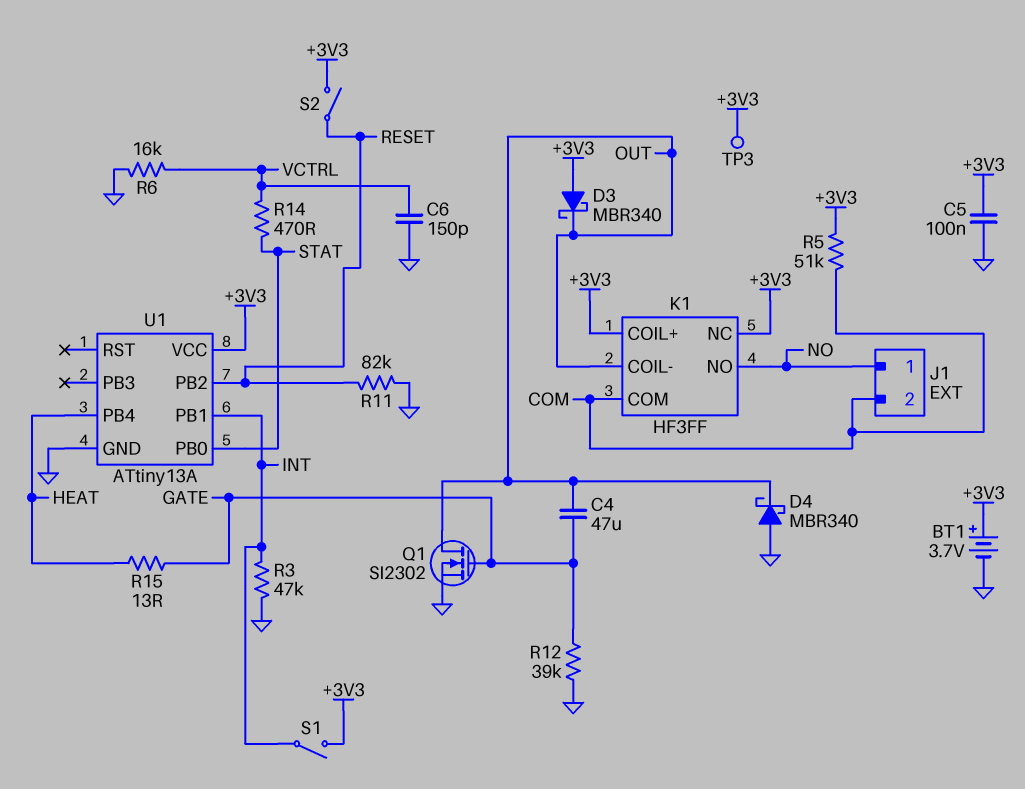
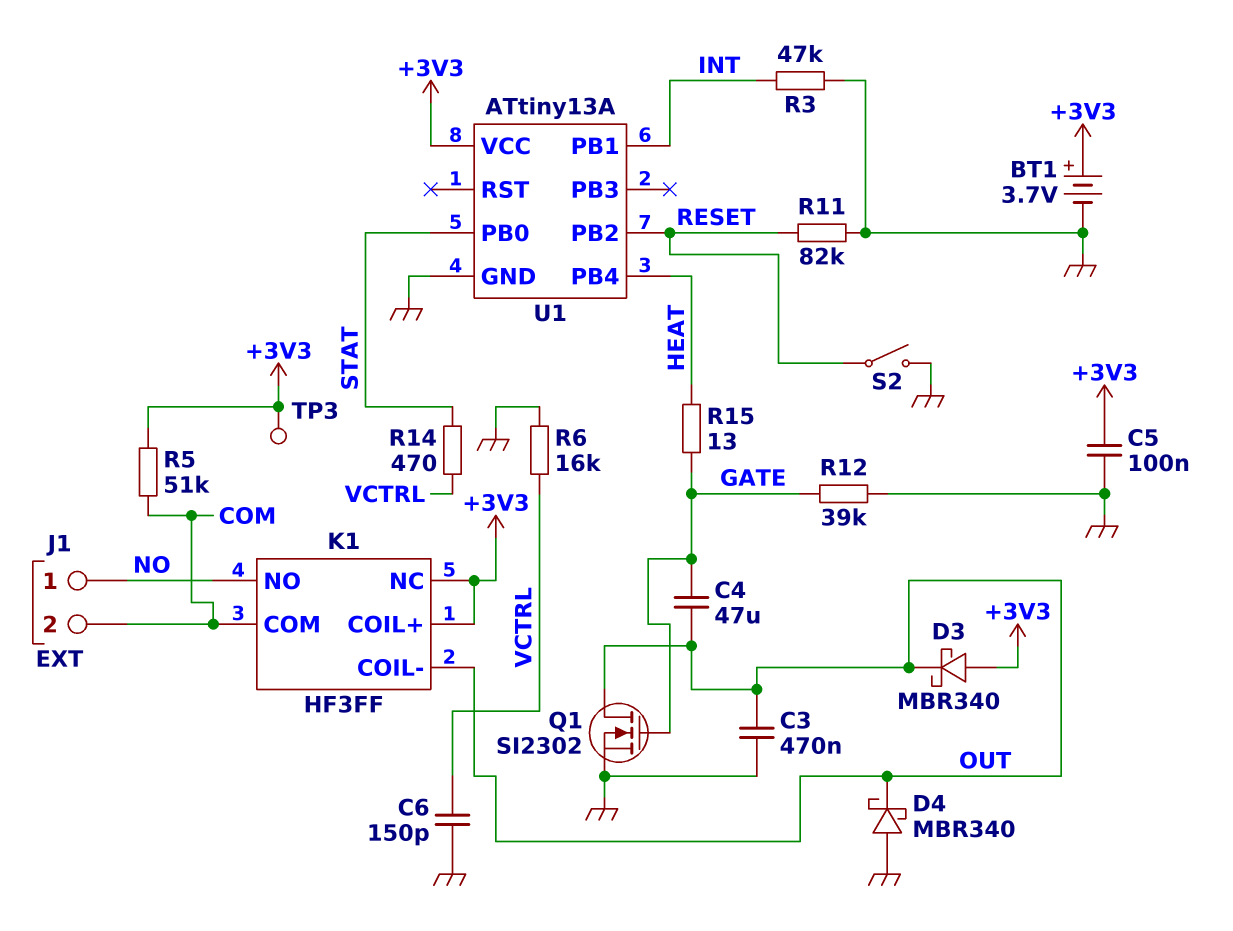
C3: none -> 470nF (GND, OUT)
S1: switch (+3V3, INT) -> none
S2: switch (+3V3, RESET) -> switch (GND, RESET)

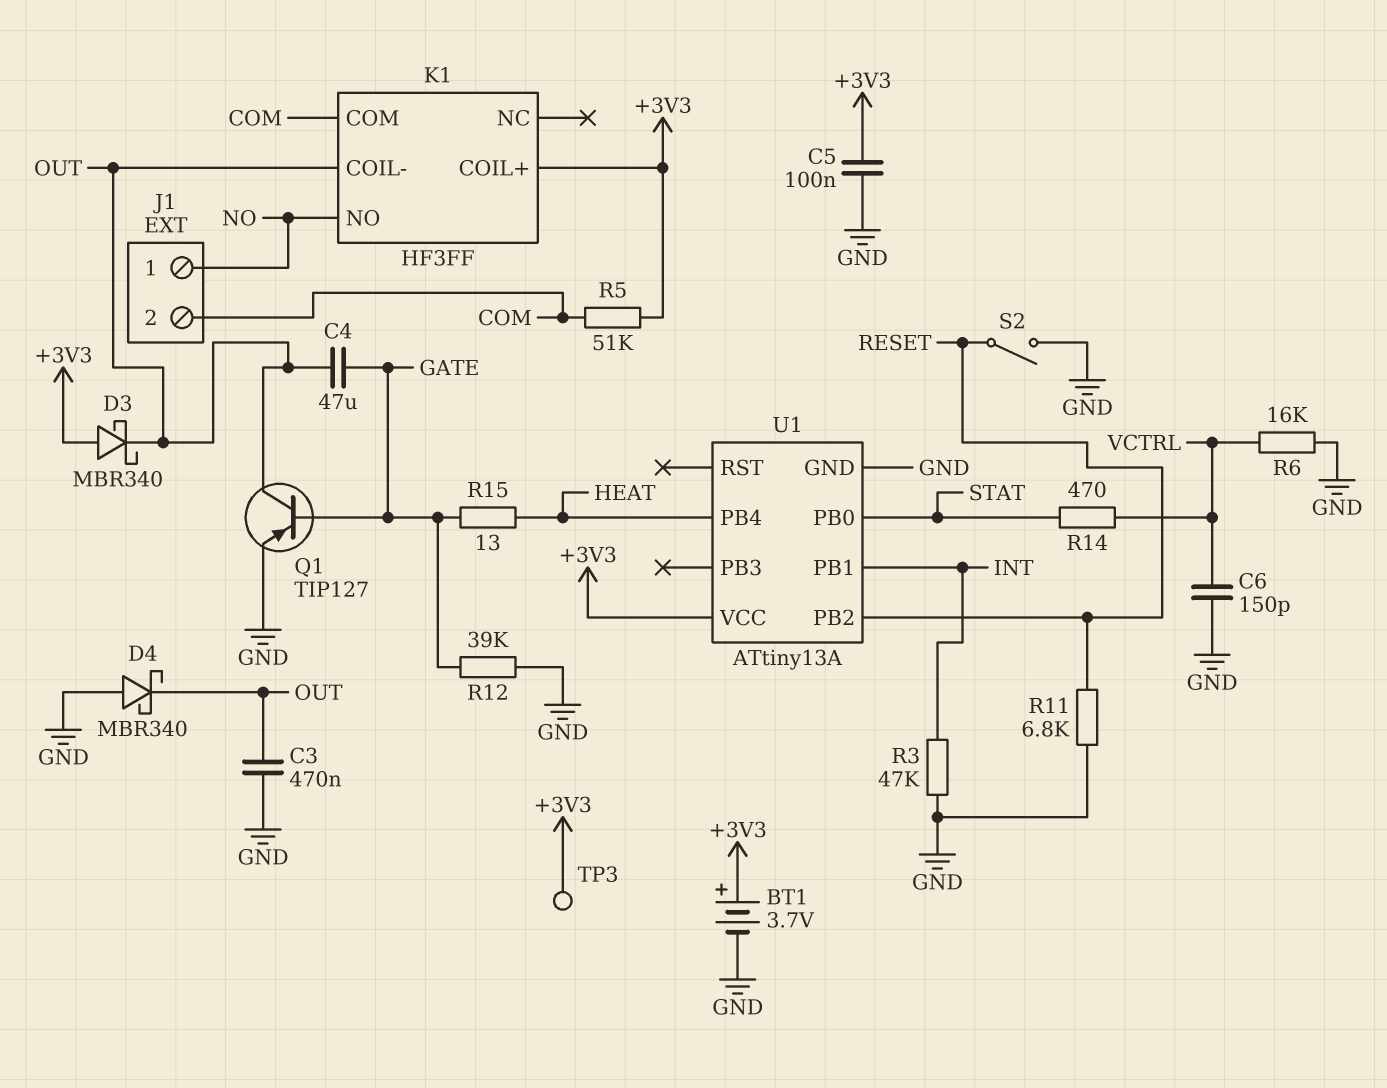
K1 pin NC: +3V3 -> none
Q1: NMOS SI2302 (G GATE, D OUT, S GND) -> PNP TIP127 (B GATE, C OUT, E GND)
R11: 82k (GND, RESET) -> 6.8k (GND, RESET)

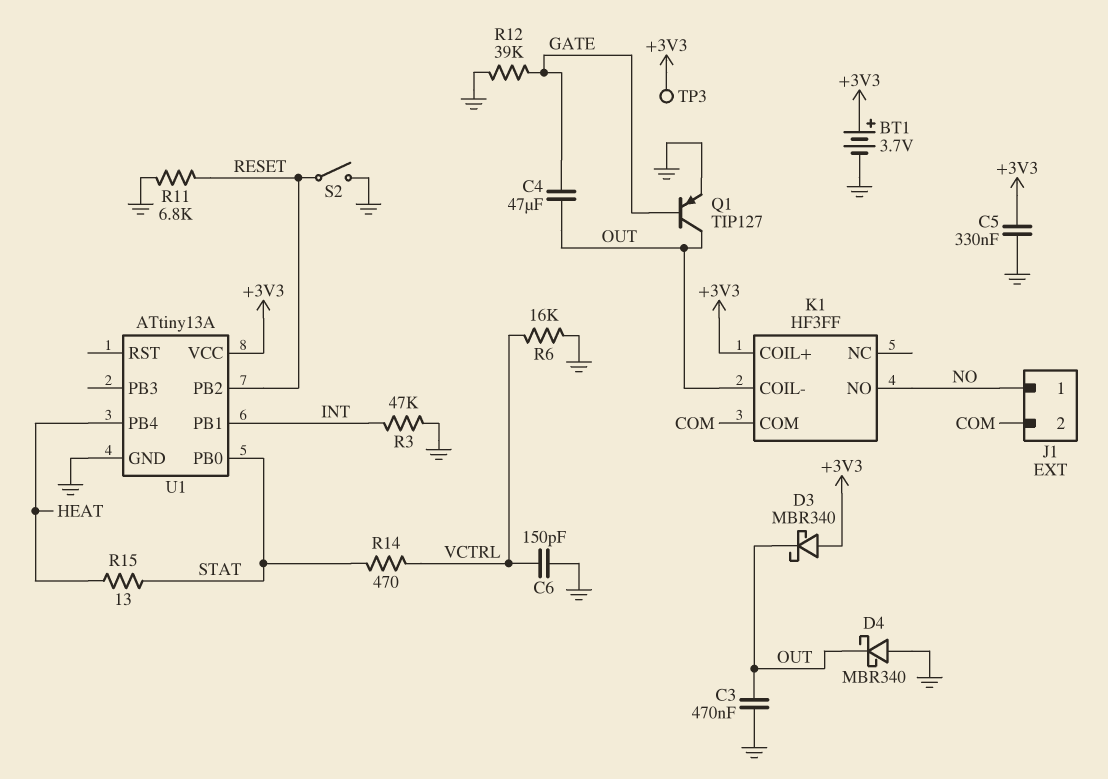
C5: 100nF (+3V3, GND) -> 330nF (+3V3, GND)
R5: 51k (+3V3, COM) -> none
R15: 13 (GATE, HEAT) -> 13 (HEAT, STAT)

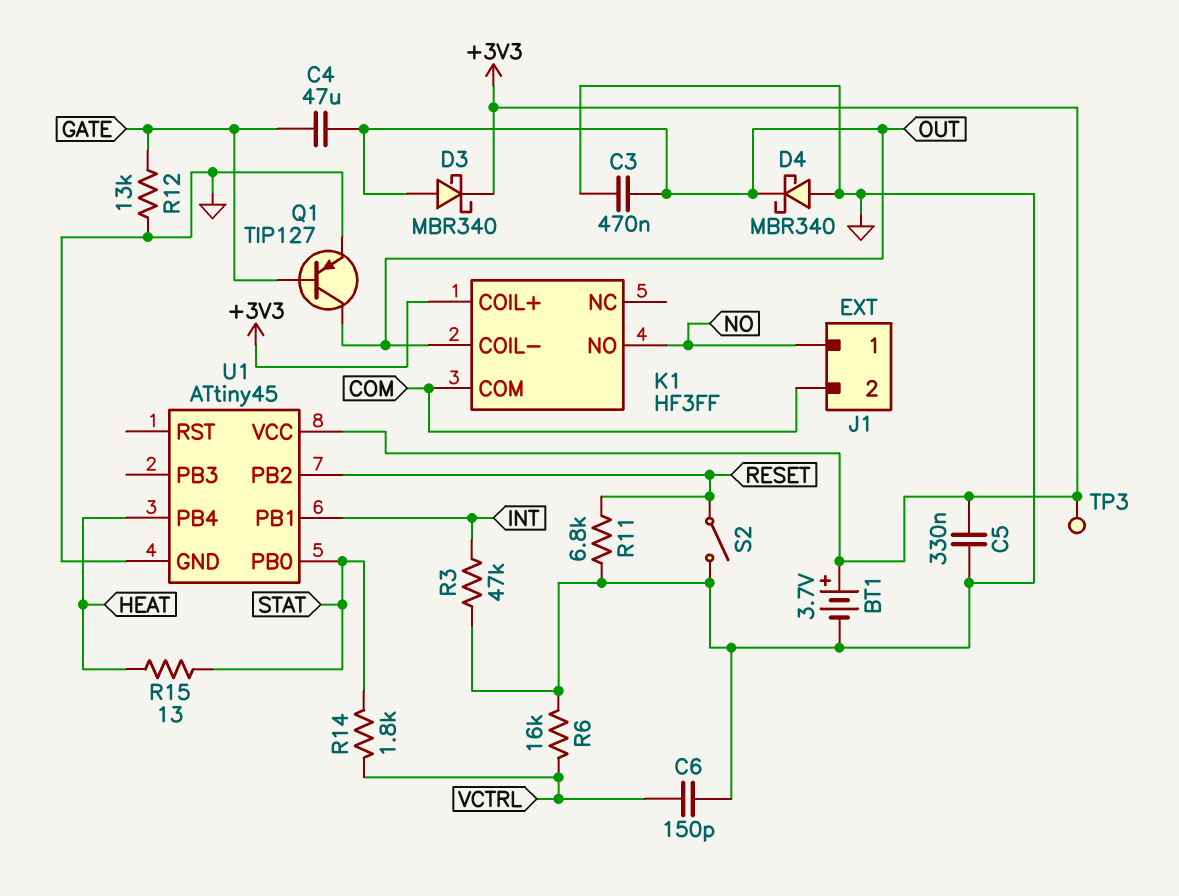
D3: schottky MBR340 (A +3V3, K OUT) -> schottky MBR340 (A OUT, K +3V3)
R12: 39k (GATE, GND) -> 13k (GATE, GND)
R14: 470 (STAT, VCTRL) -> 1.8k (STAT, VCTRL)
U1: ATtiny13A -> ATtiny45

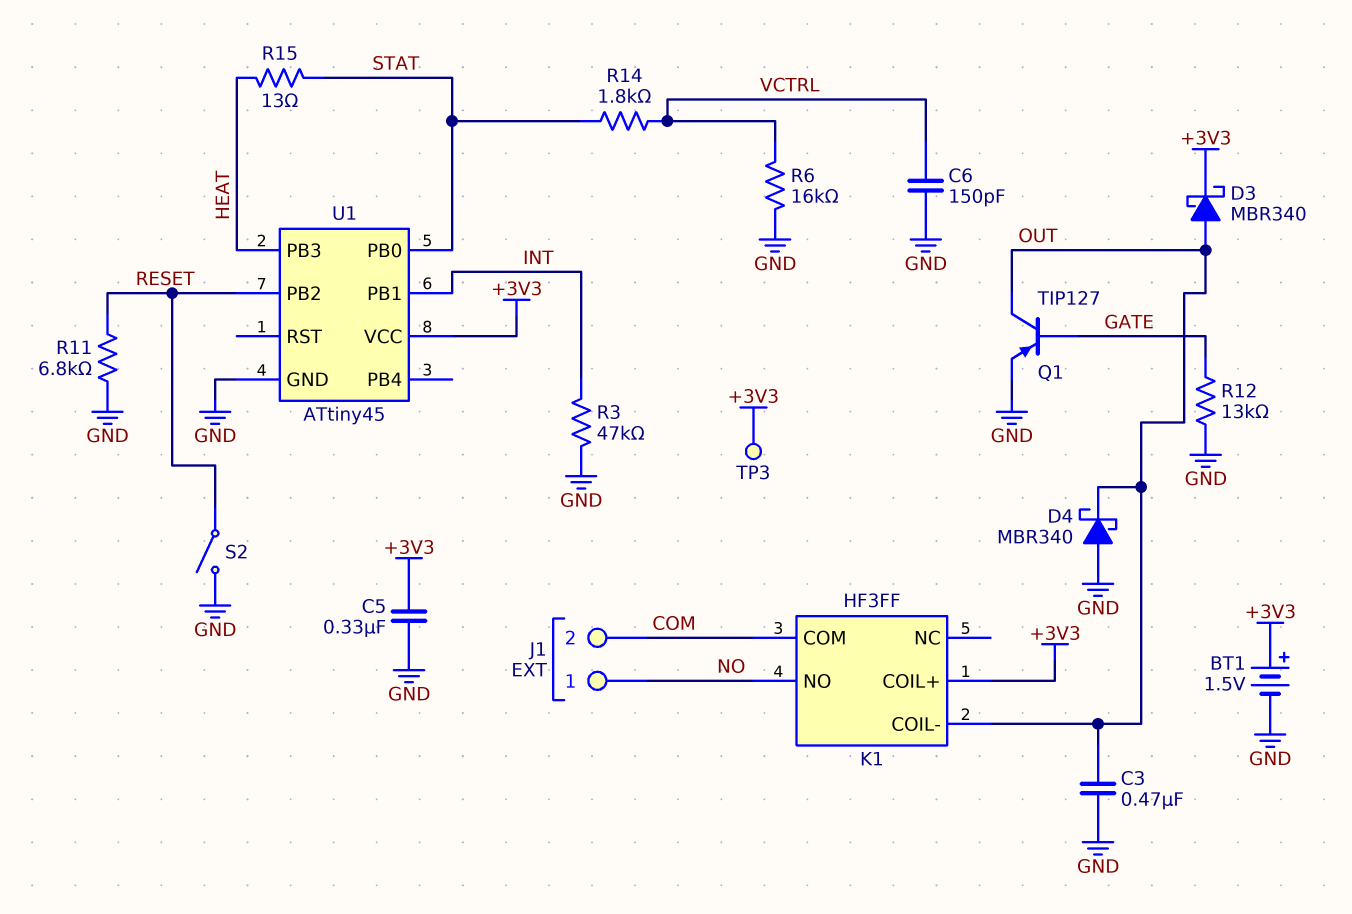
BT1: 3.7V (plus +3V3, minus GND) -> 1.5V (plus +3V3, minus GND)
C4: 47uF (GATE, OUT) -> none
U1 pin PB3: none -> HEAT
U1 pin PB4: HEAT -> none

